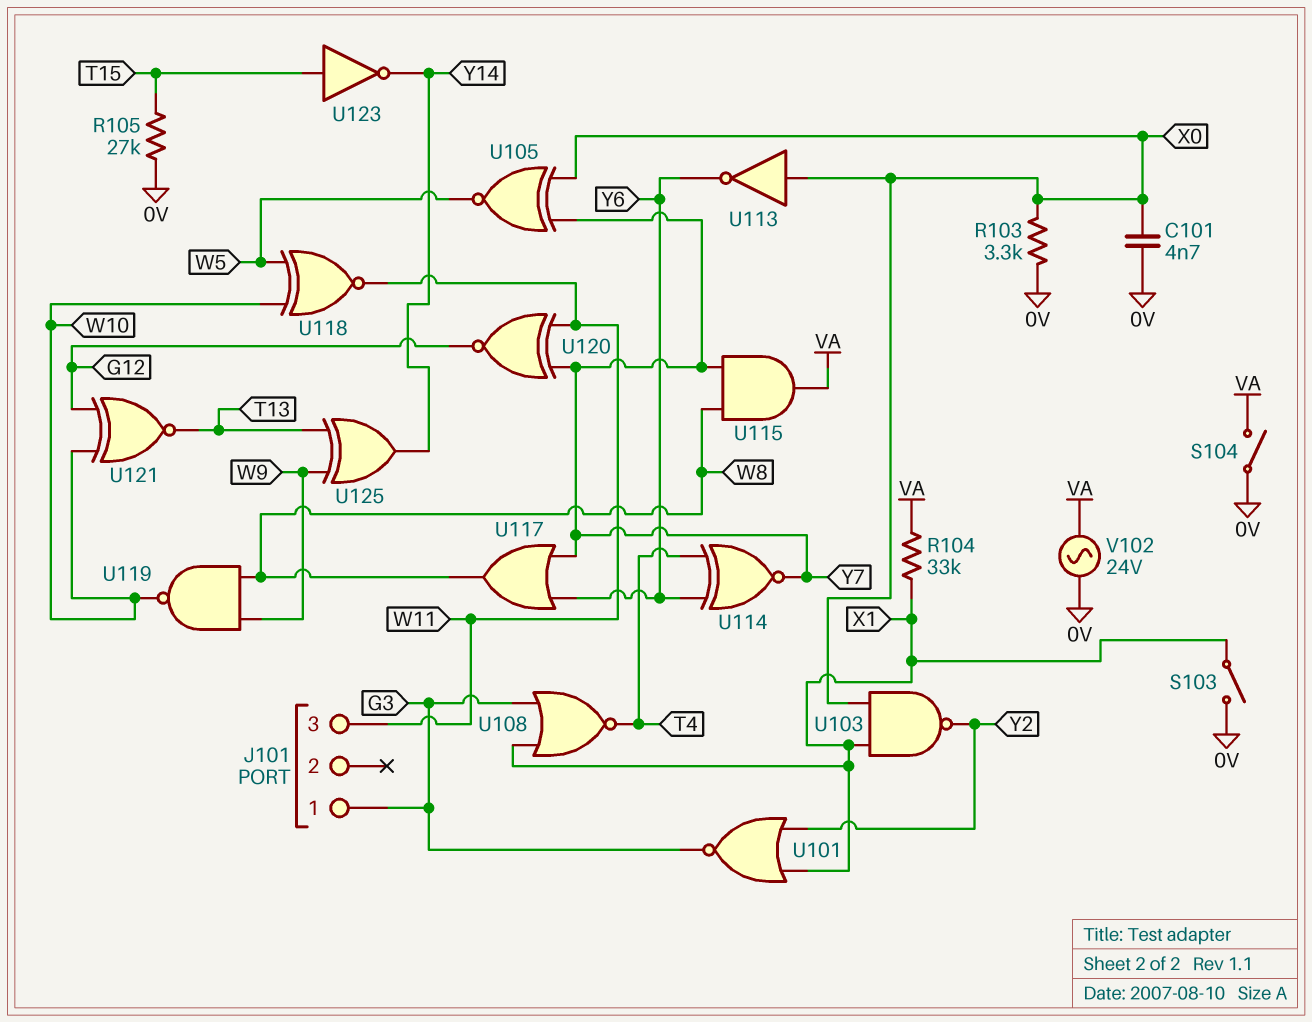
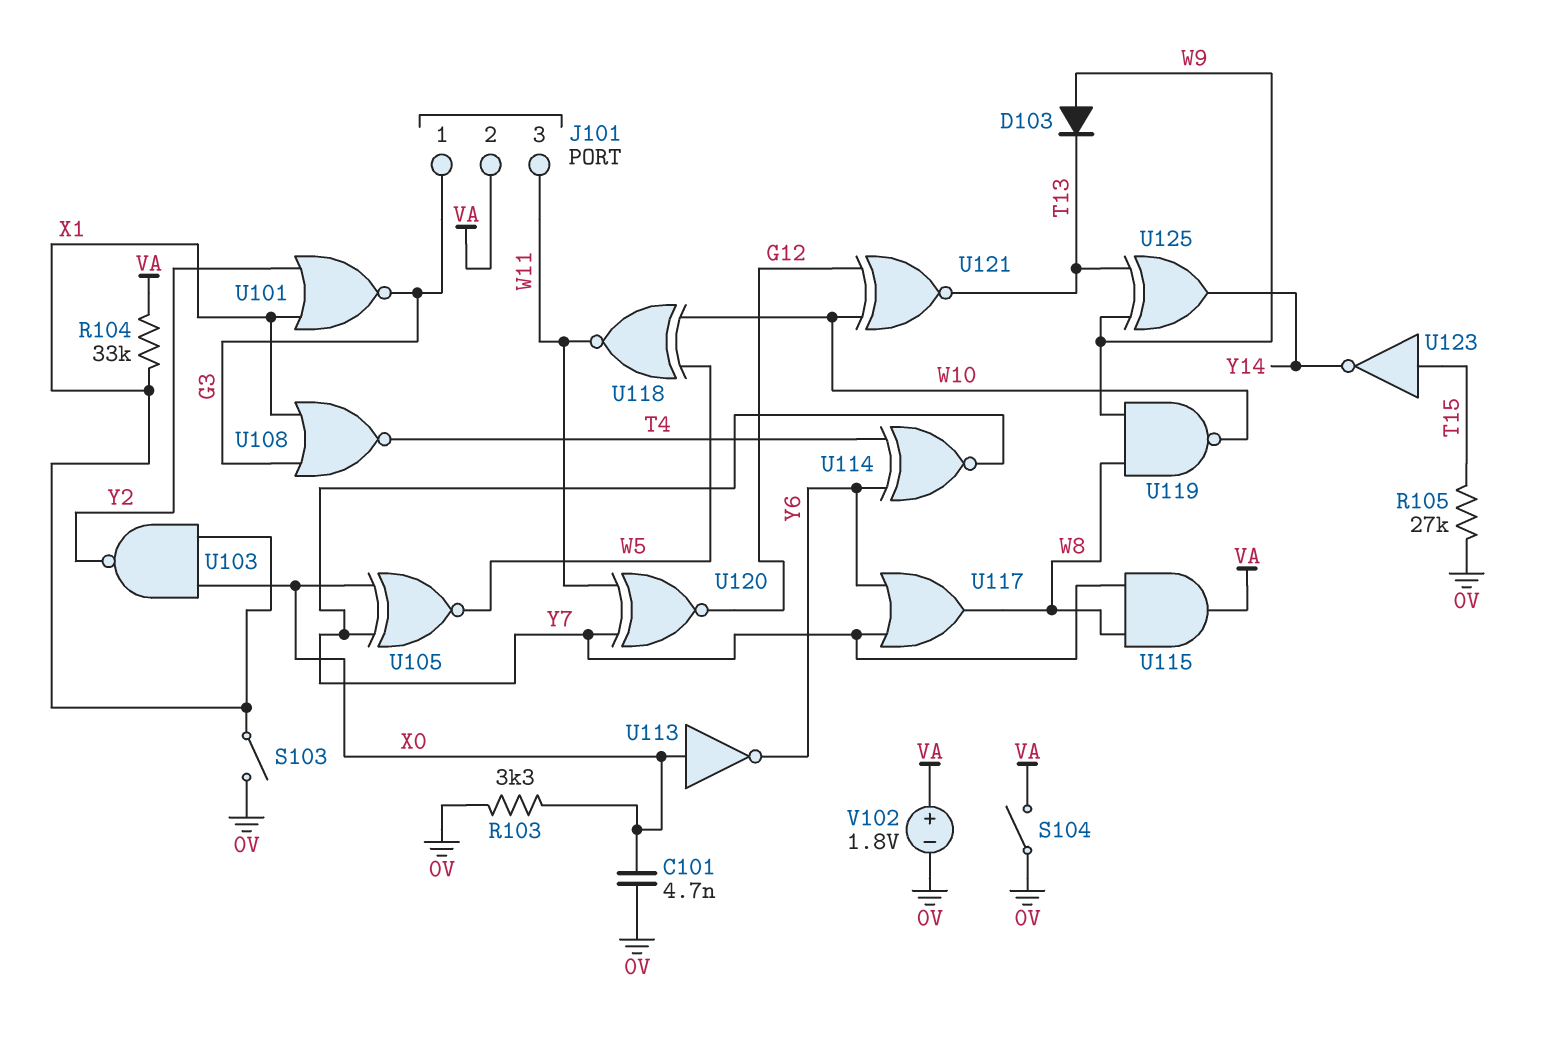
D103: none -> diode (A W9, K T13)
J101 pin 2: none -> VA
V102: AC 24V (0V, VA) -> 1.8V (plus VA, minus 0V)

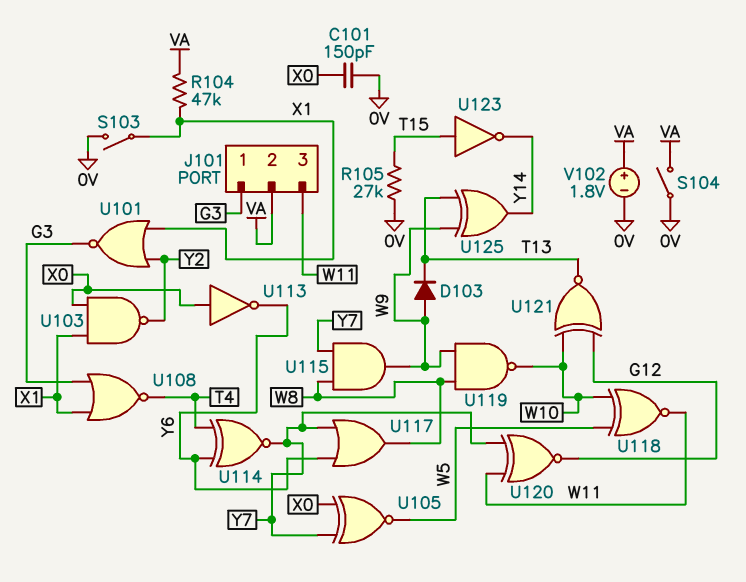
C101: 4.7nF (0V, X0) -> 150pF (0V, X0)
R103: 3.3k (0V, X0) -> none
R104: 33k (VA, X1) -> 47k (VA, X1)
U115: AND (in W8, in Y7, out VA) -> AND (in W8, in Y7, out W9)

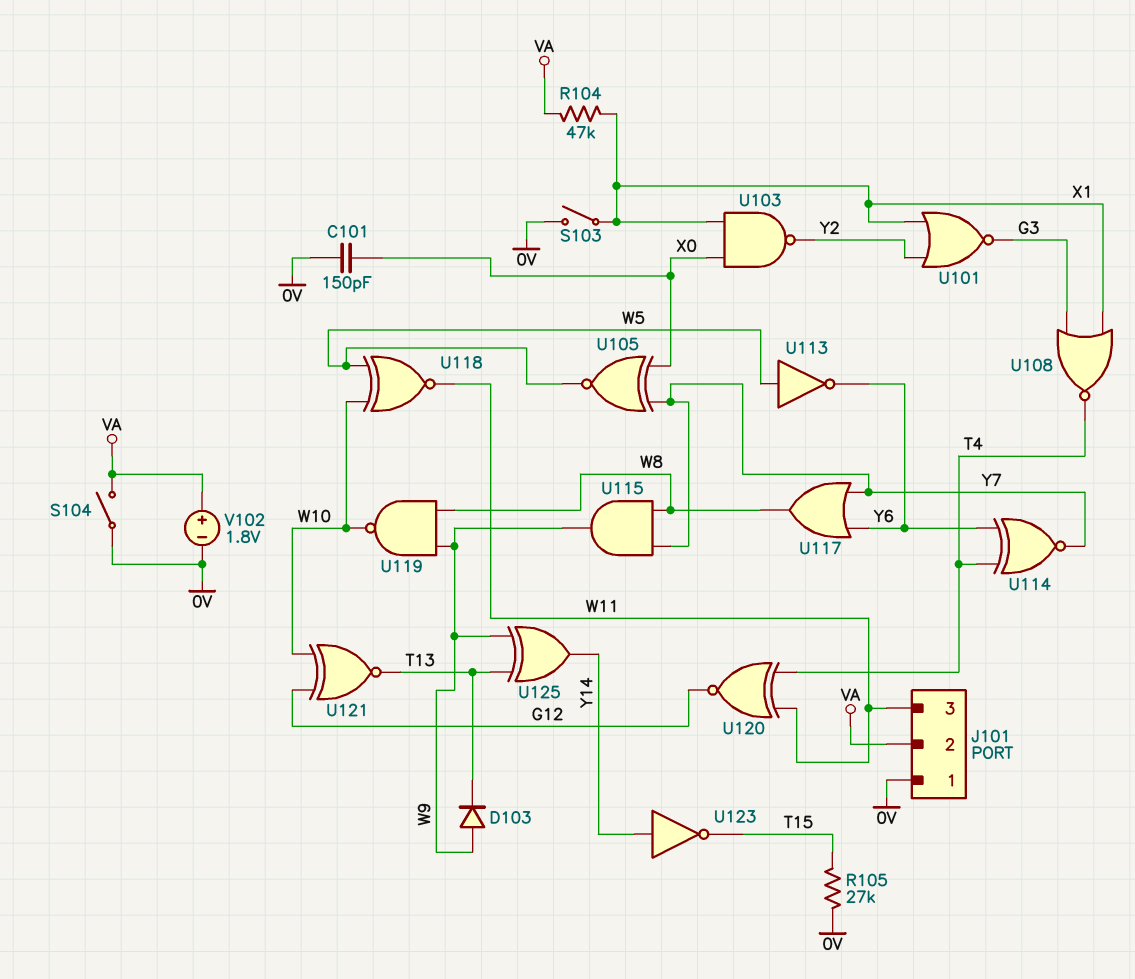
J101 pin 1: G3 -> 0V
U113: NOT (in X0, out Y6) -> NOT (in W5, out Y6)
U120: XNOR (in W11, in Y7, out G12) -> XNOR (in T4, in W11, out G12)
U123: NOT (in T15, out Y14) -> NOT (in Y14, out T15)

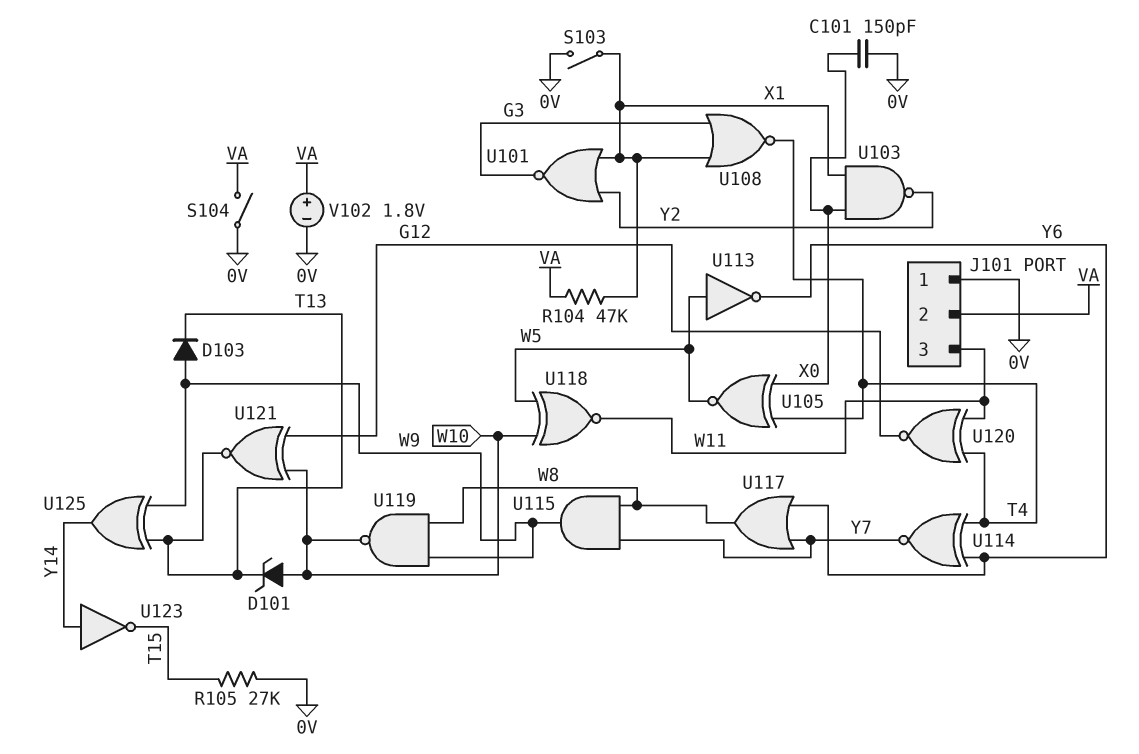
D101: none -> zener (A W10, K T13)
U105: XNOR (in X0, in Y7, out W5) -> XNOR (in T4, in X0, out W5)

